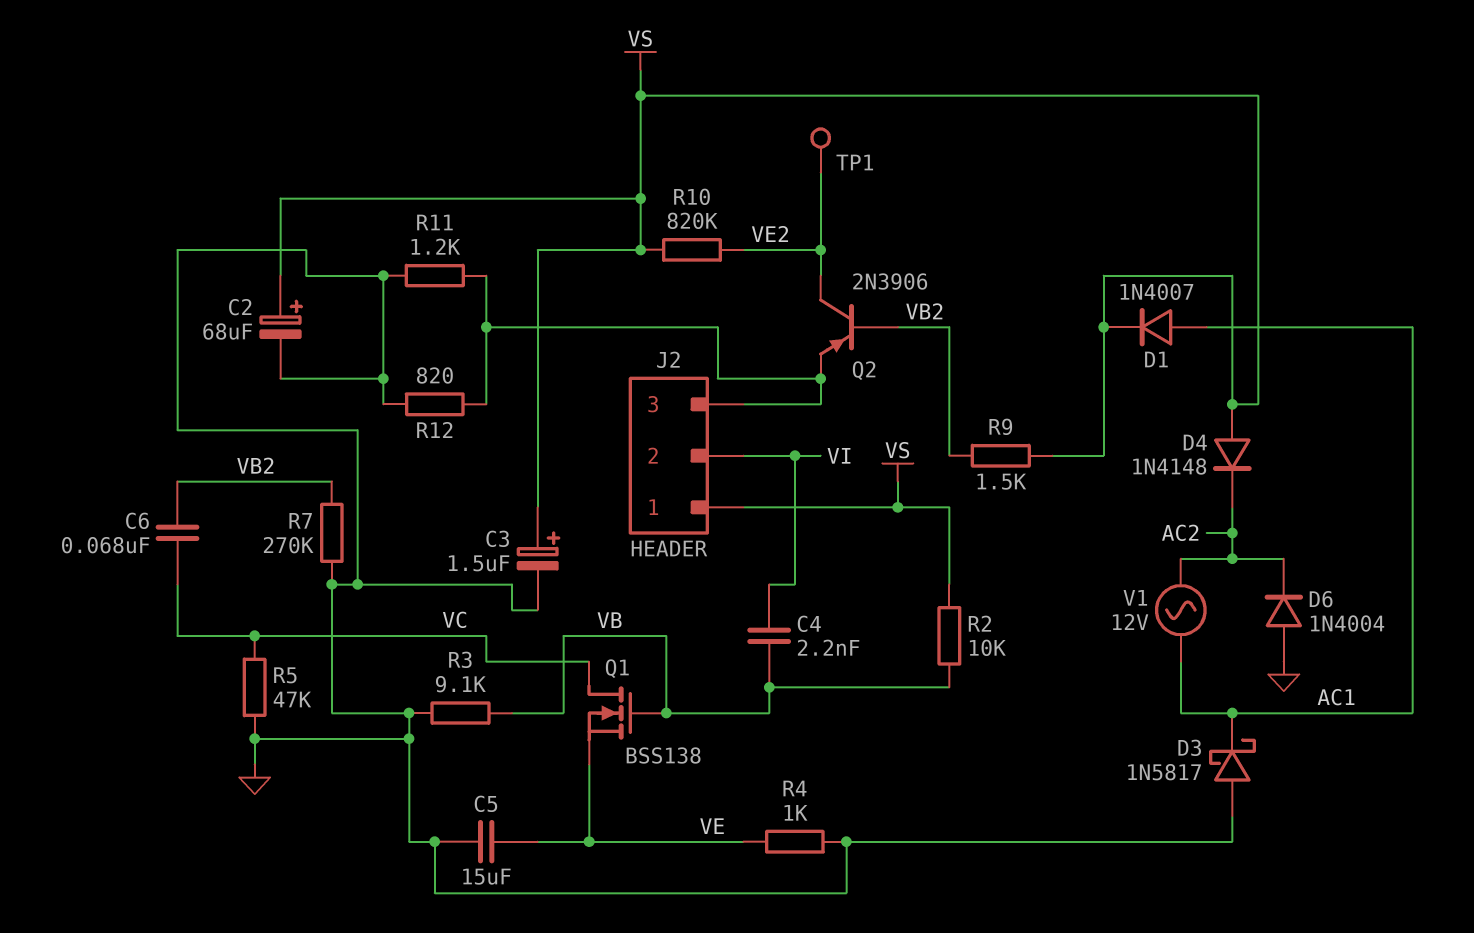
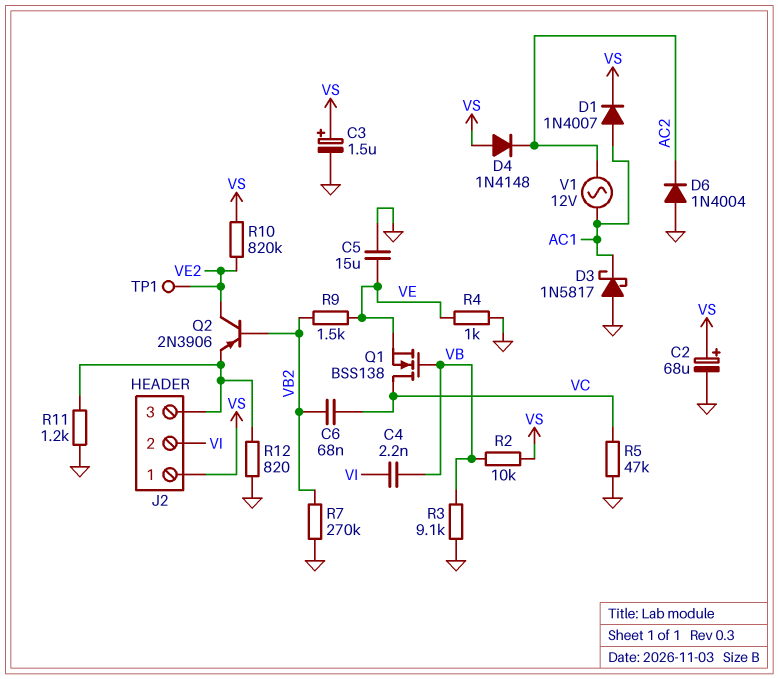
R9: 1.5k (VB2, VS) -> 1.5k (VB2, VE)

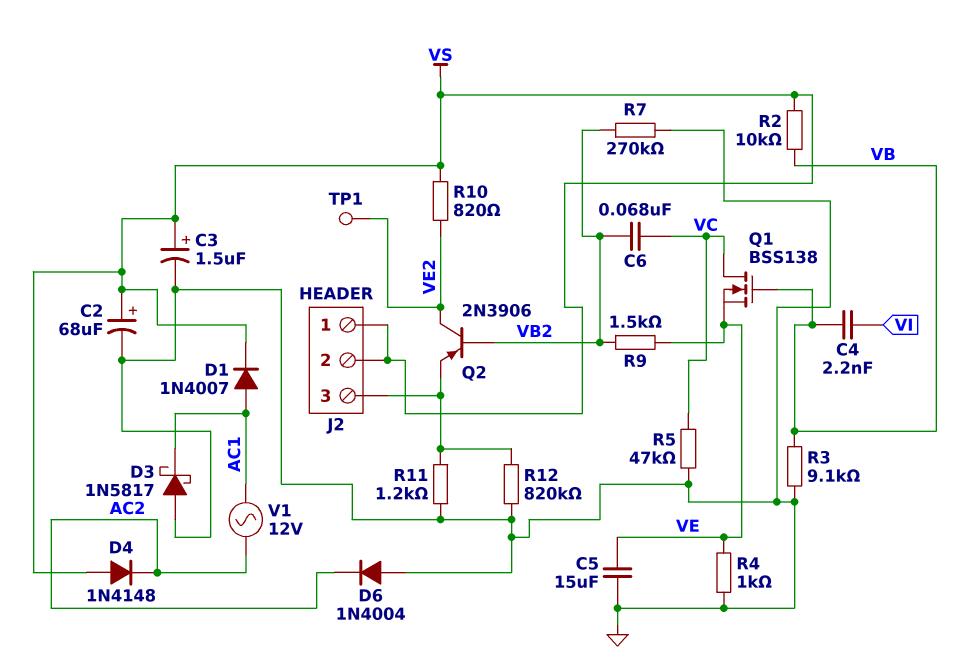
J2 pin 2: VI -> VS
R10: 820k (VE2, VS) -> 820 (VE2, VS)
R12: 820 (GND, J2/3) -> 820k (GND, J2/3)

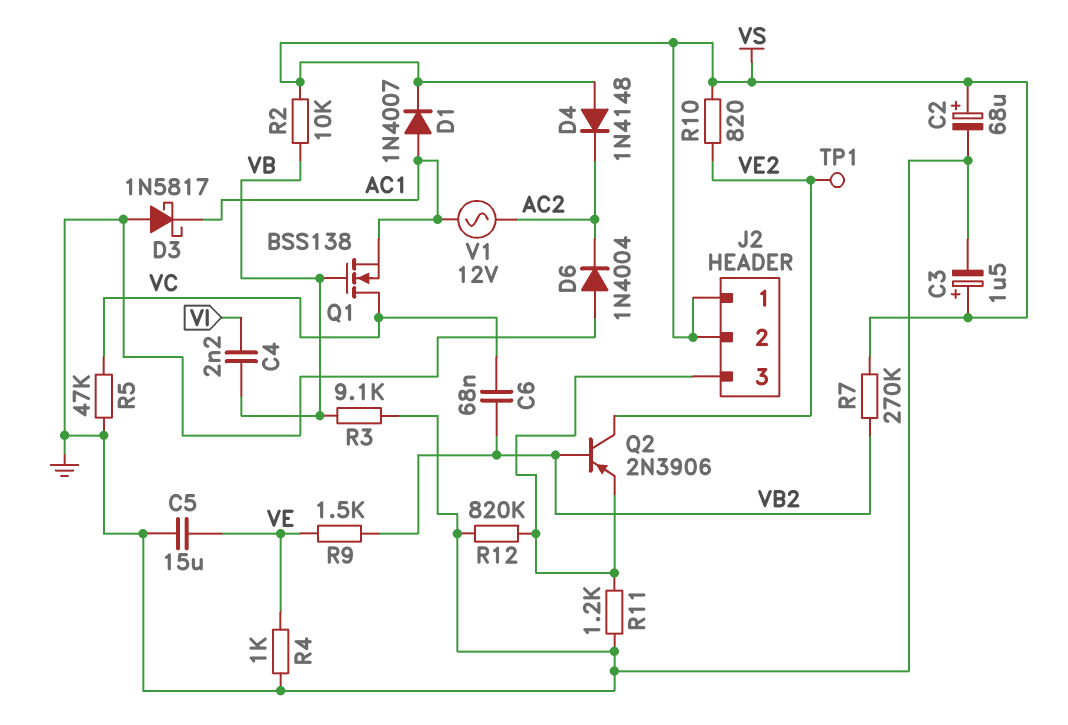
Q1: NMOS BSS138 (G VB, D VC, S VE) -> NMOS BSS138 (G VB, D VC, S AC1)
R7: 270k (GND, VB2) -> 270k (VB2, VS)

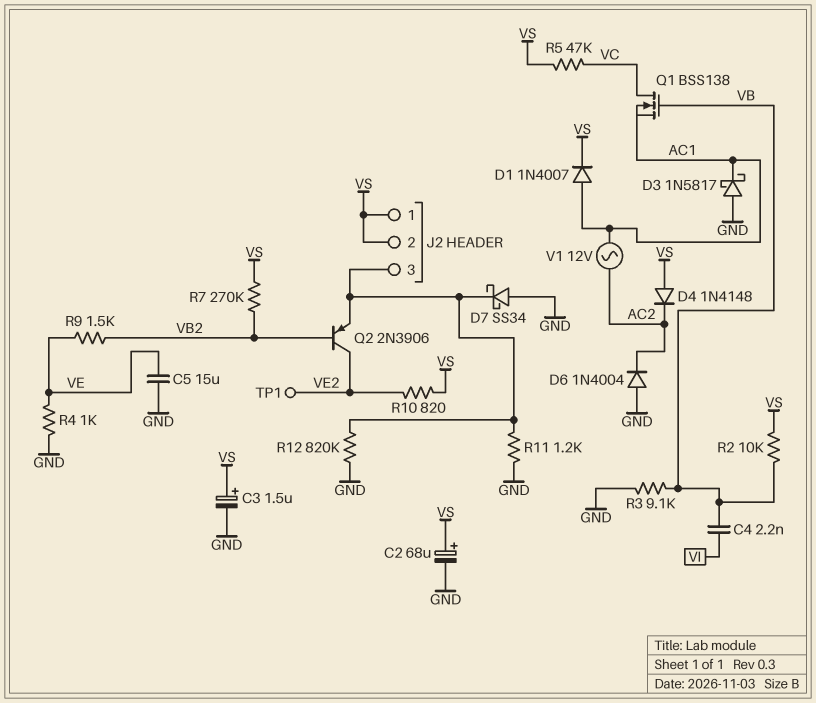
C6: 68nF (VB2, VC) -> none
D7: none -> schottky SS34 (A GND, K J2/3)
R5: 47k (GND, VC) -> 47k (VC, VS)

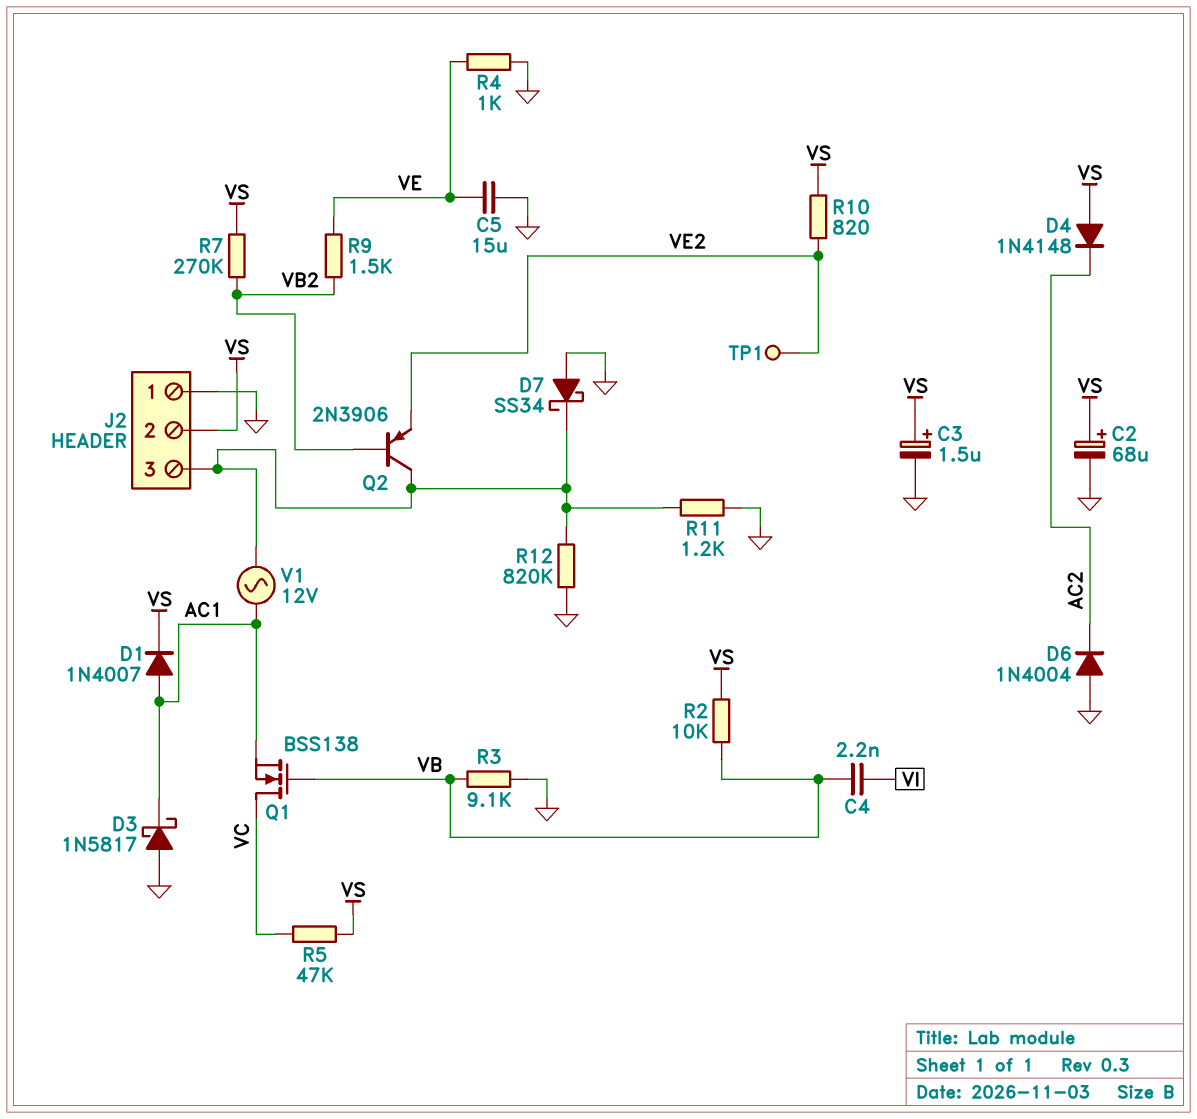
J2 pin 1: VS -> GND
Q2: PNP 2N3906 (B VB2, C VE2, E J2/3) -> PNP 2N3906 (B VB2, C J2/3, E VE2)
V1: AC 12V (AC1, AC2) -> AC 12V (AC1, J2/3)

